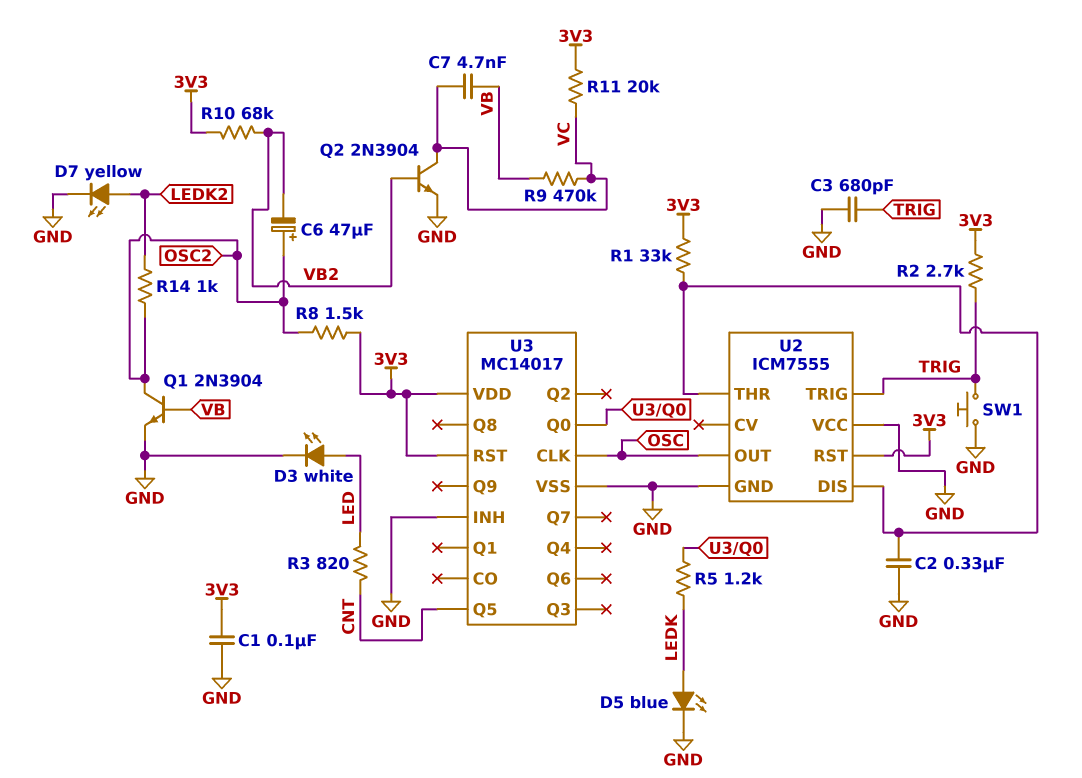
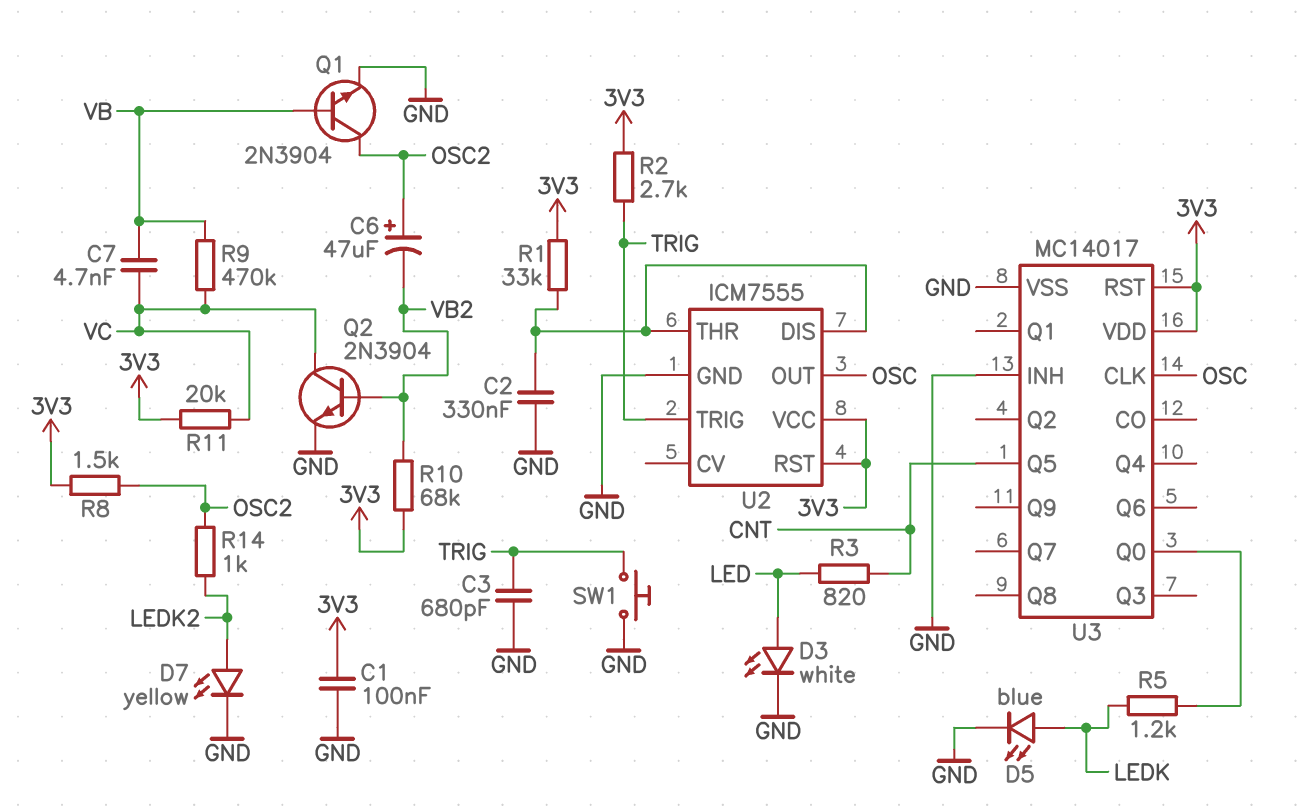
U2 pin VCC: GND -> 3V3

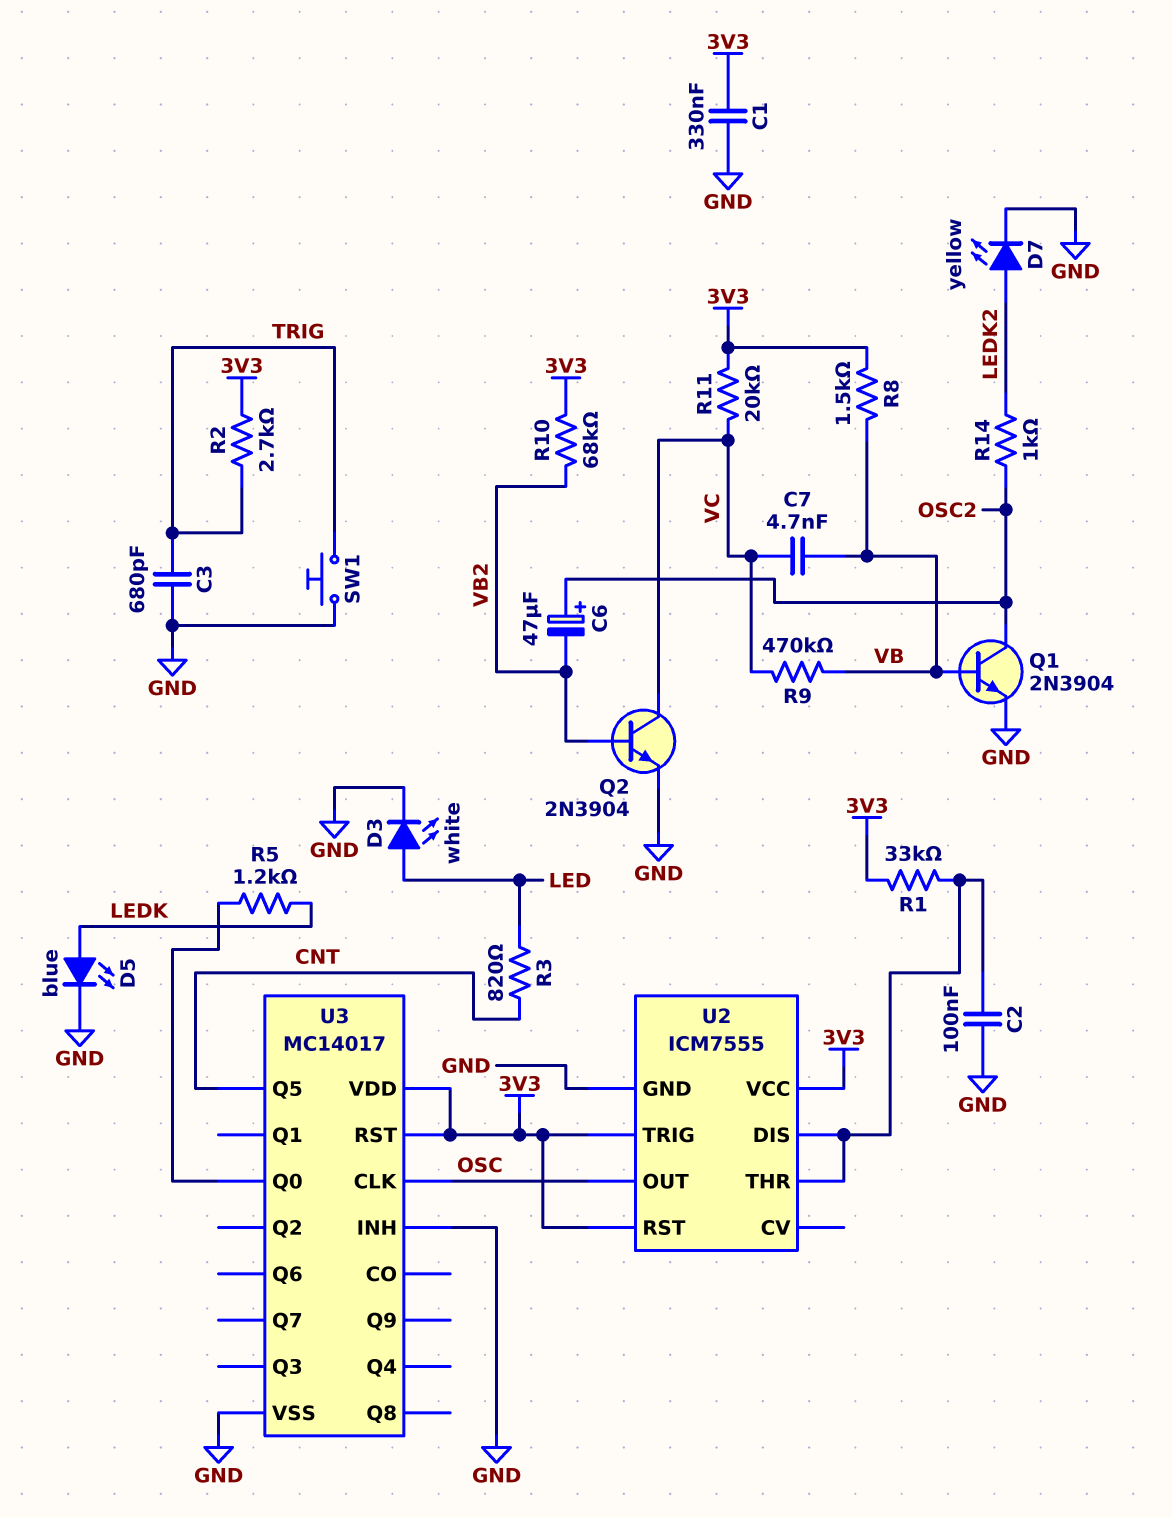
C1: 100nF (3V3, GND) -> 330nF (3V3, GND)
C2: 330nF (GND, U2/DIS) -> 100nF (GND, U2/DIS)
R8: 1.5k (3V3, OSC2) -> 1.5k (3V3, VB)
U2 pin TRIG: TRIG -> 3V3

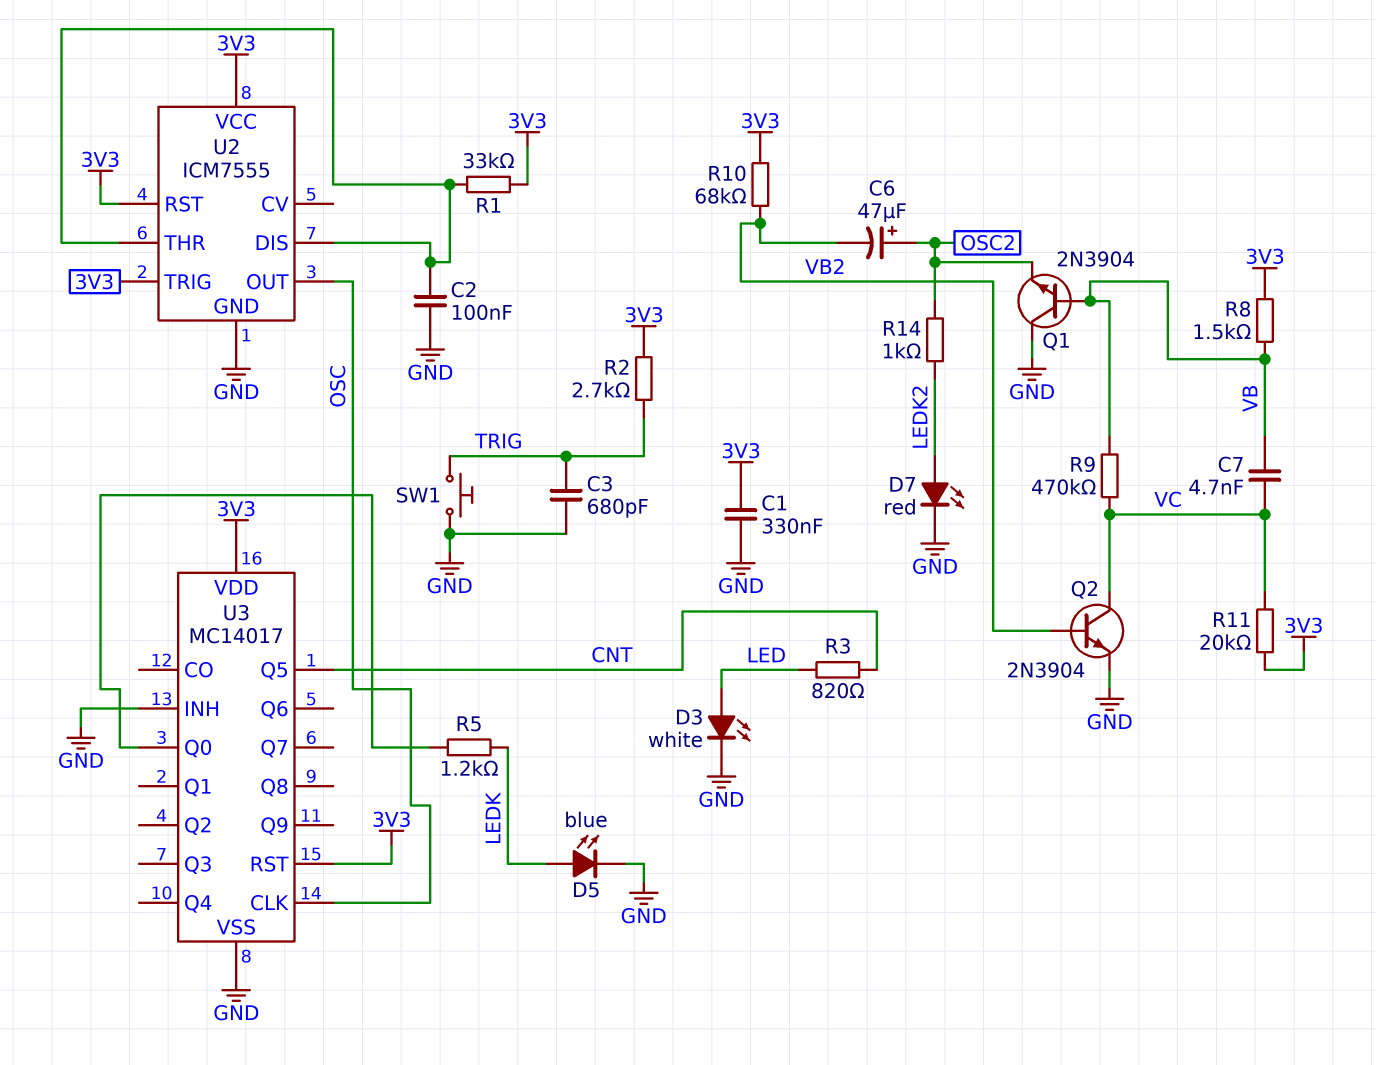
D7: LED yellow (A LEDK2, K GND) -> LED red (A LEDK2, K GND)
Q1: NPN 2N3904 (B VB, C OSC2, E GND) -> NPN 2N3904 (B VB, C GND, E OSC2)

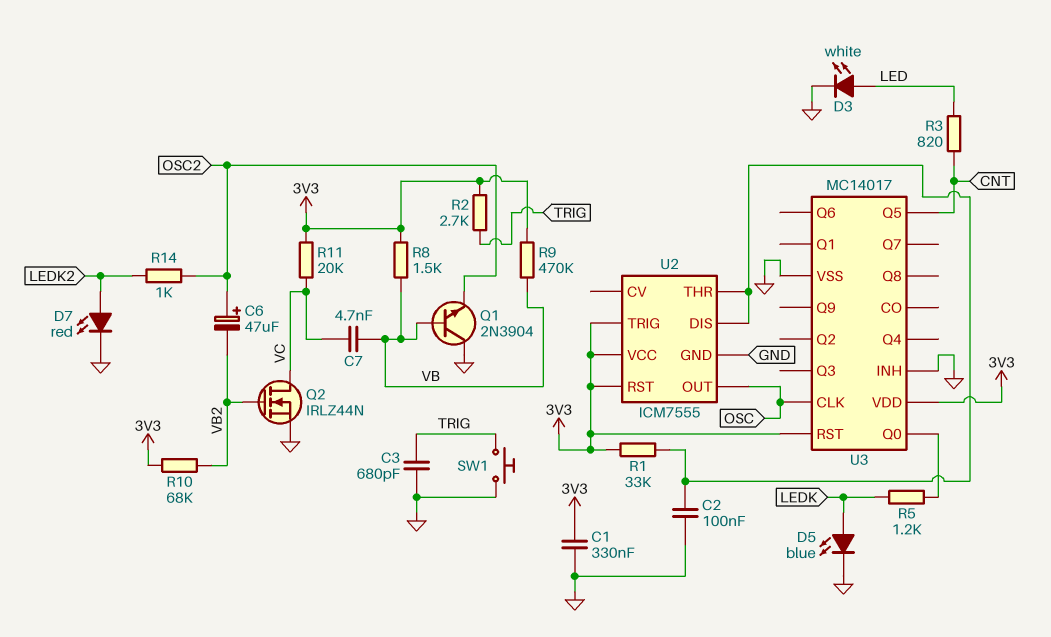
Q2: NPN 2N3904 (B VB2, C VC, E GND) -> NMOS IRLZ44N (G VB2, D VC, S GND)
R9: 470k (VB, VC) -> 470k (3V3, VB)

